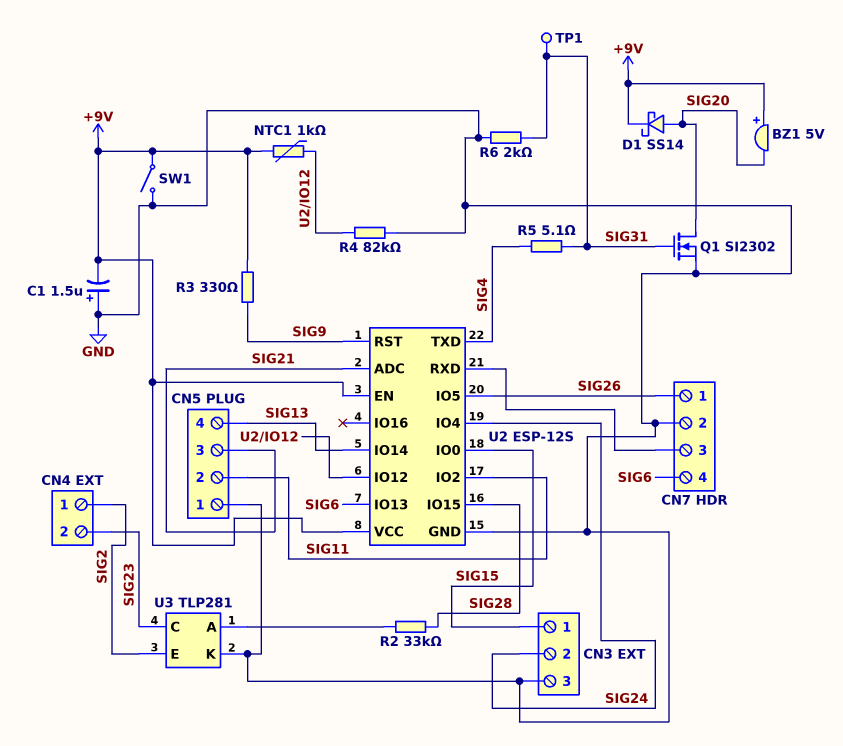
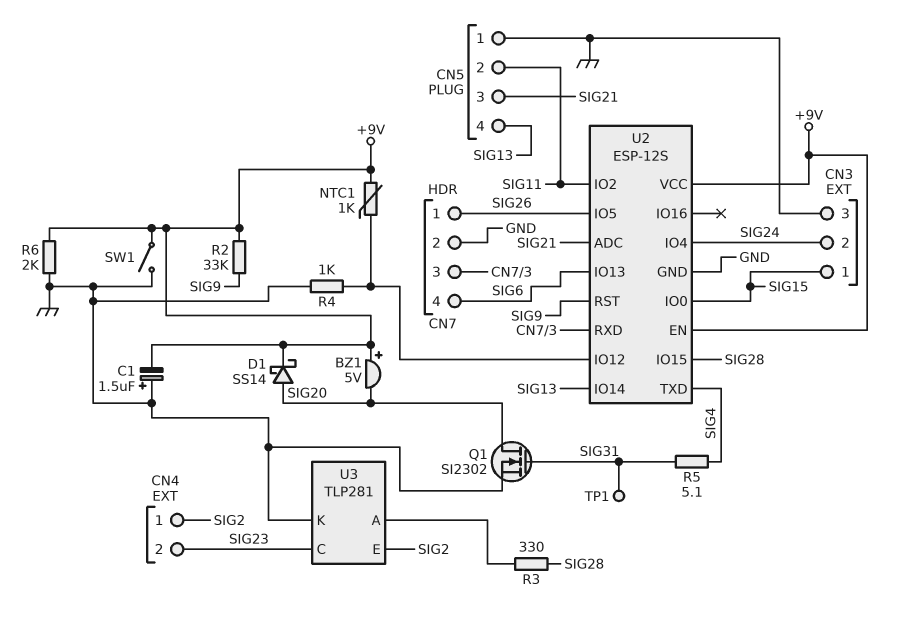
R2: 33k (SIG28, U3/A) -> 33k (+9V, SIG9)
R3: 330 (+9V, SIG9) -> 330 (SIG28, U3/A)
R4: 82k (GND, U2/IO12) -> 1k (GND, U2/IO12)
R6: 2k (GND, SIG31) -> 2k (+9V, GND)

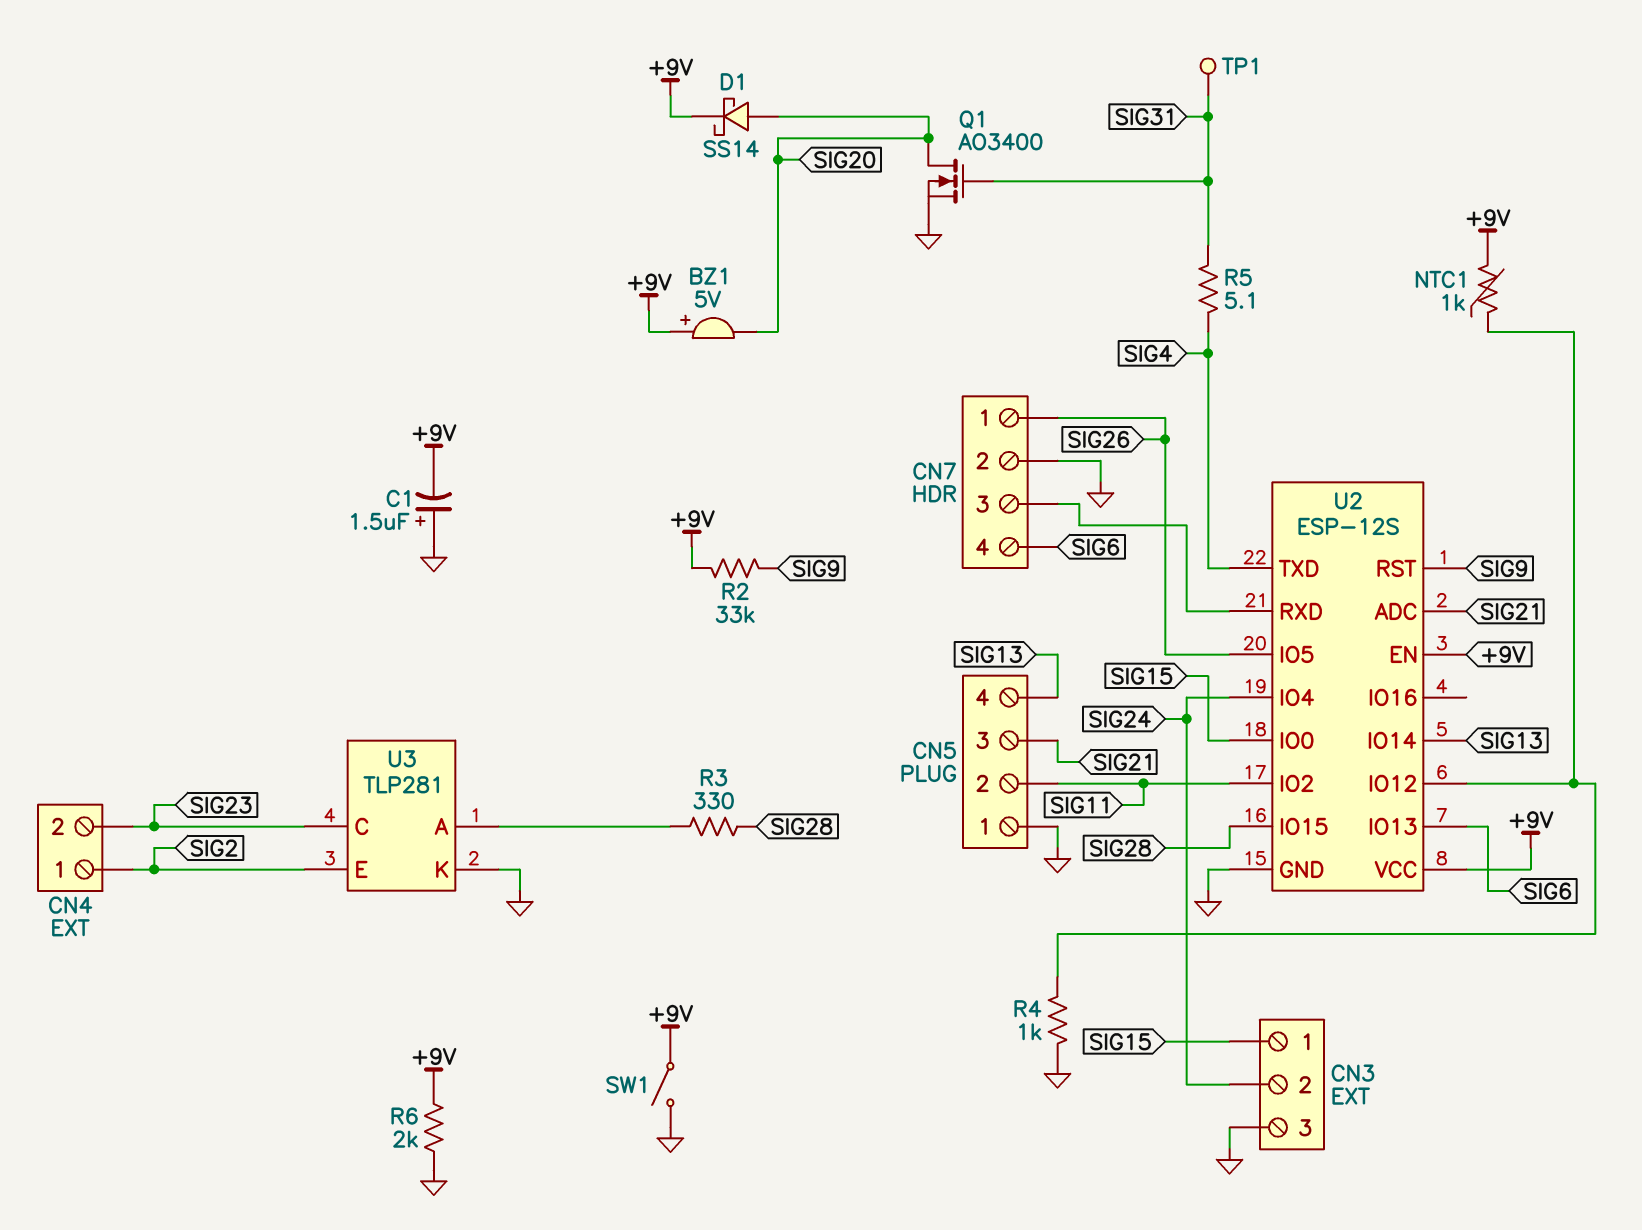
Q1: NMOS SI2302 (G SIG31, D SIG20, S GND) -> NMOS AO3400 (G SIG31, D SIG20, S GND)

